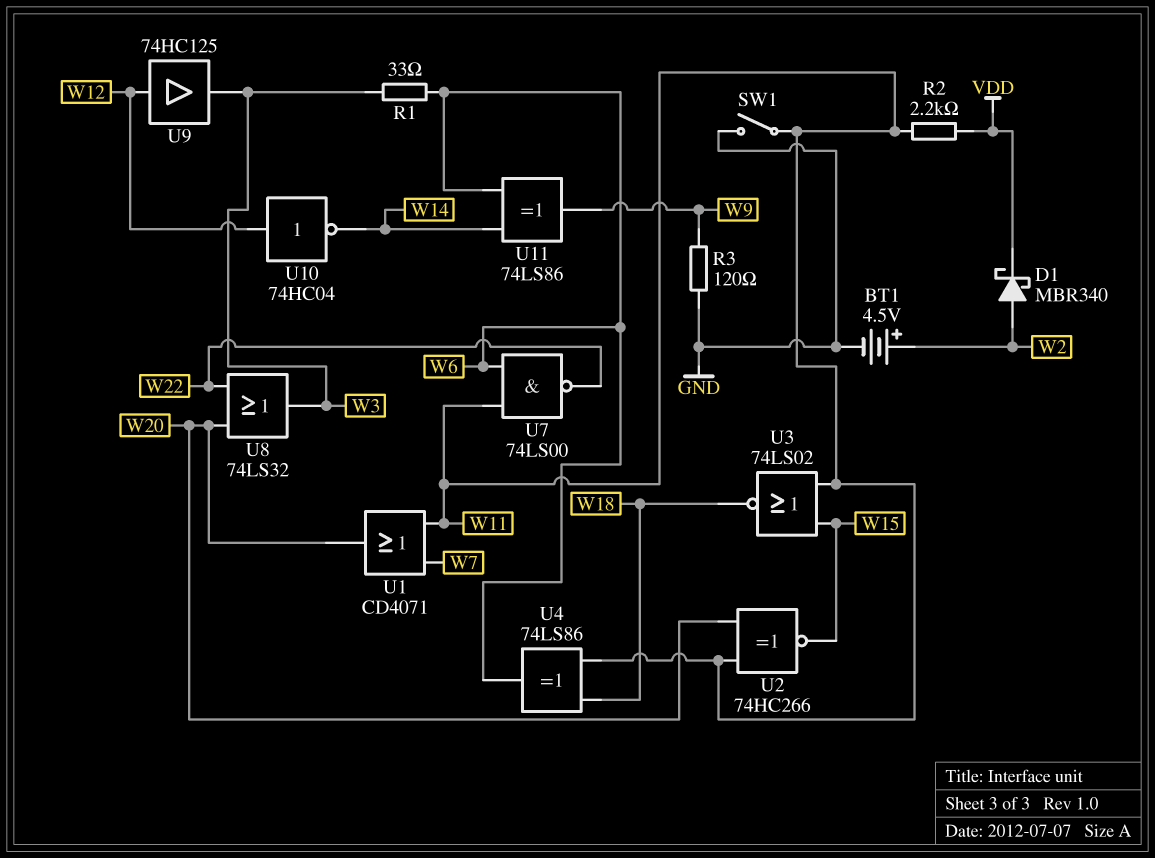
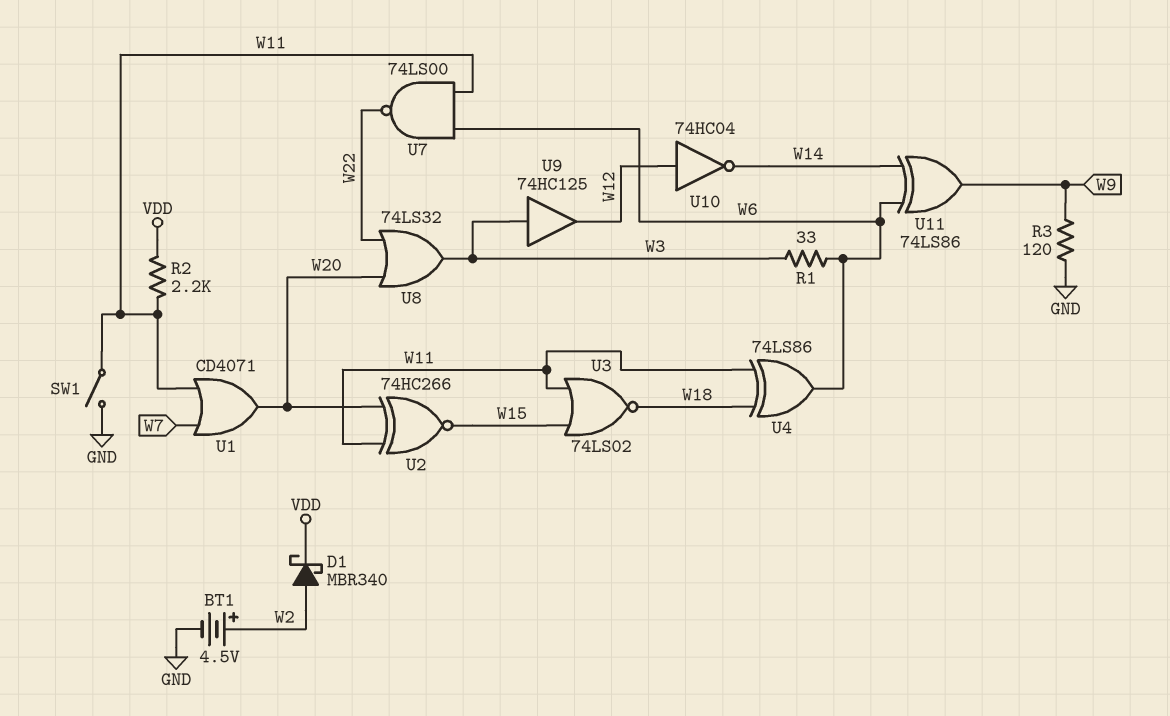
U9: buffer 74HC125 (in W12, out W3) -> buffer 74HC125 (in W3, out W12)

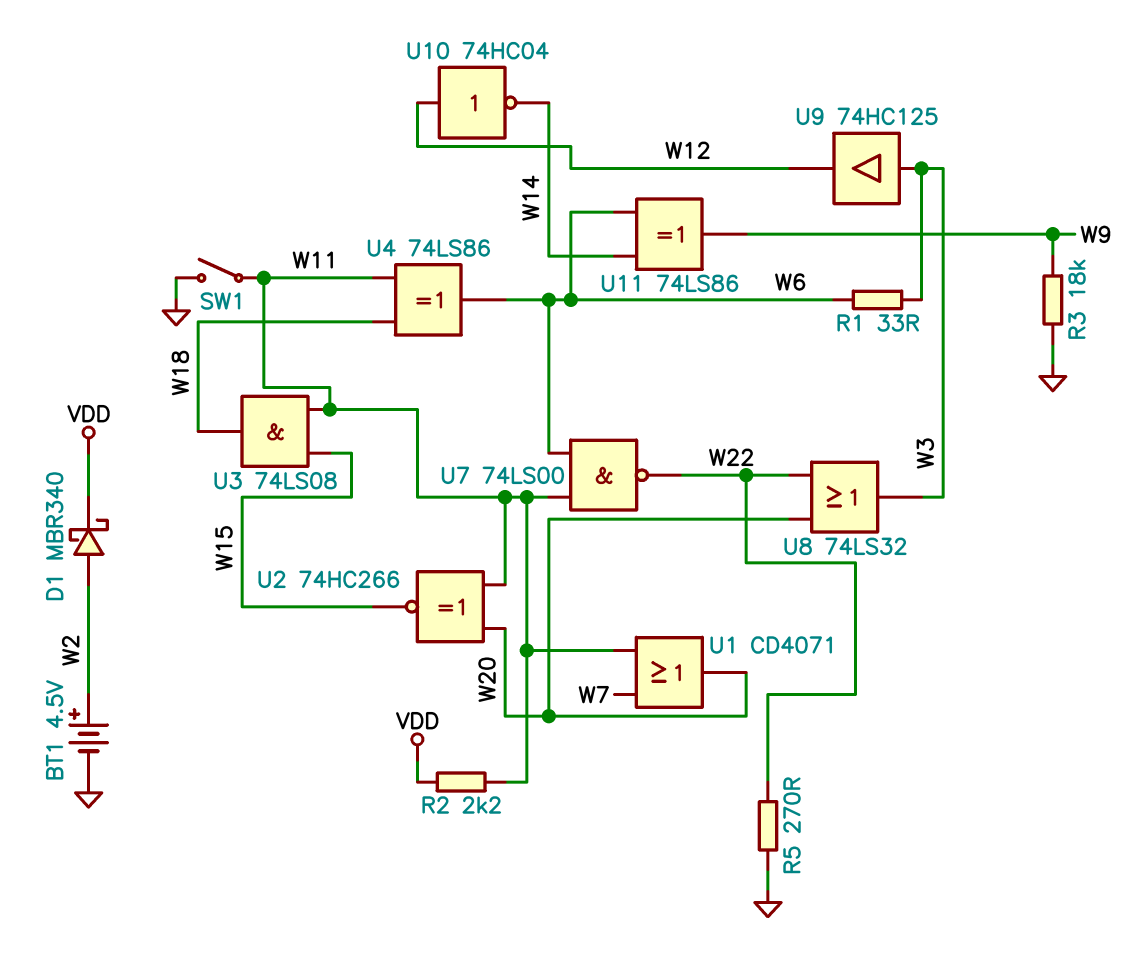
R3: 120 (GND, W9) -> 18k (GND, W9)
R5: none -> 270 (GND, W22)
U3: NOR 74LS02 (in W11, in W15, out W18) -> AND 74LS08 (in W11, in W15, out W18)

